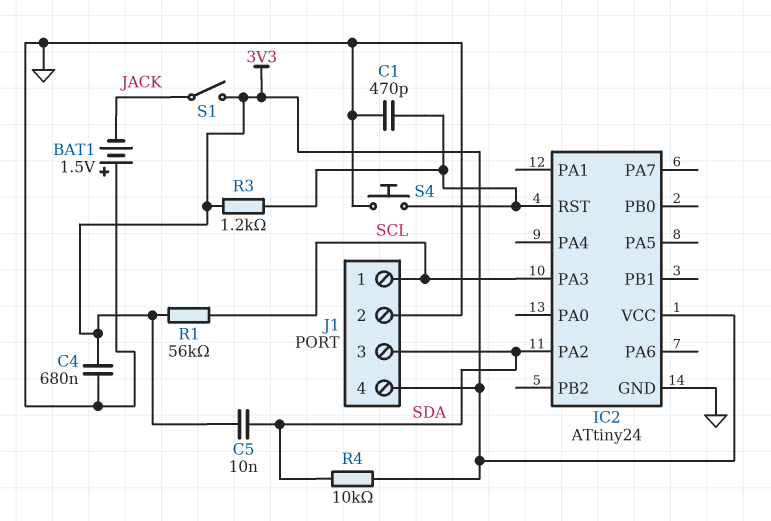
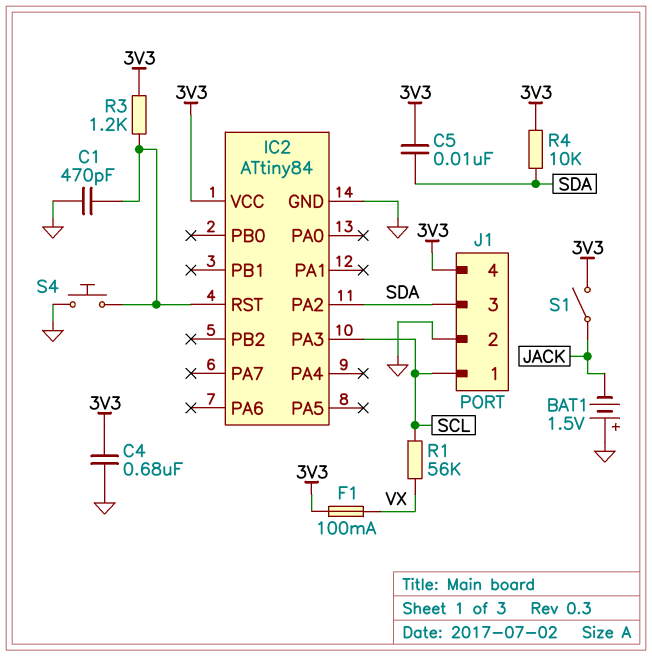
F1: none -> 100mA (3V3, VX)
IC2: ATtiny24 -> ATtiny84
R1: 56k (3V3, SCL) -> 56k (SCL, VX)

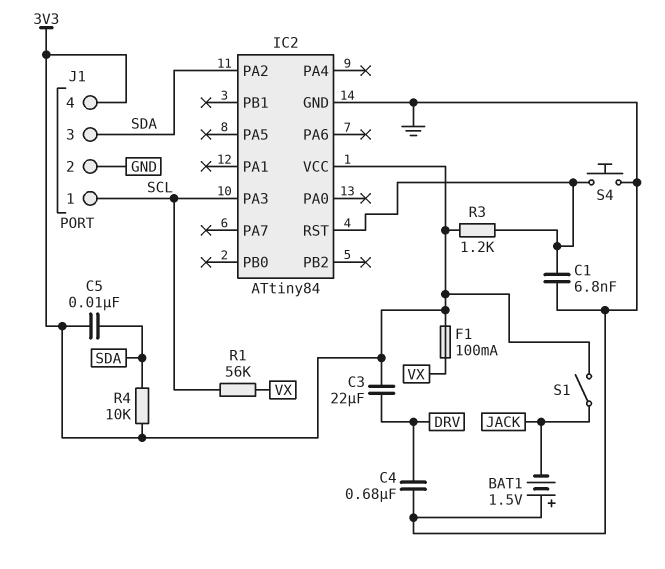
C1: 470pF (GND, IC2/RST) -> 6.8nF (GND, IC2/RST)
C3: none -> 22uF (3V3, DRV)
C4: 680nF (3V3, GND) -> 680nF (DRV, GND)

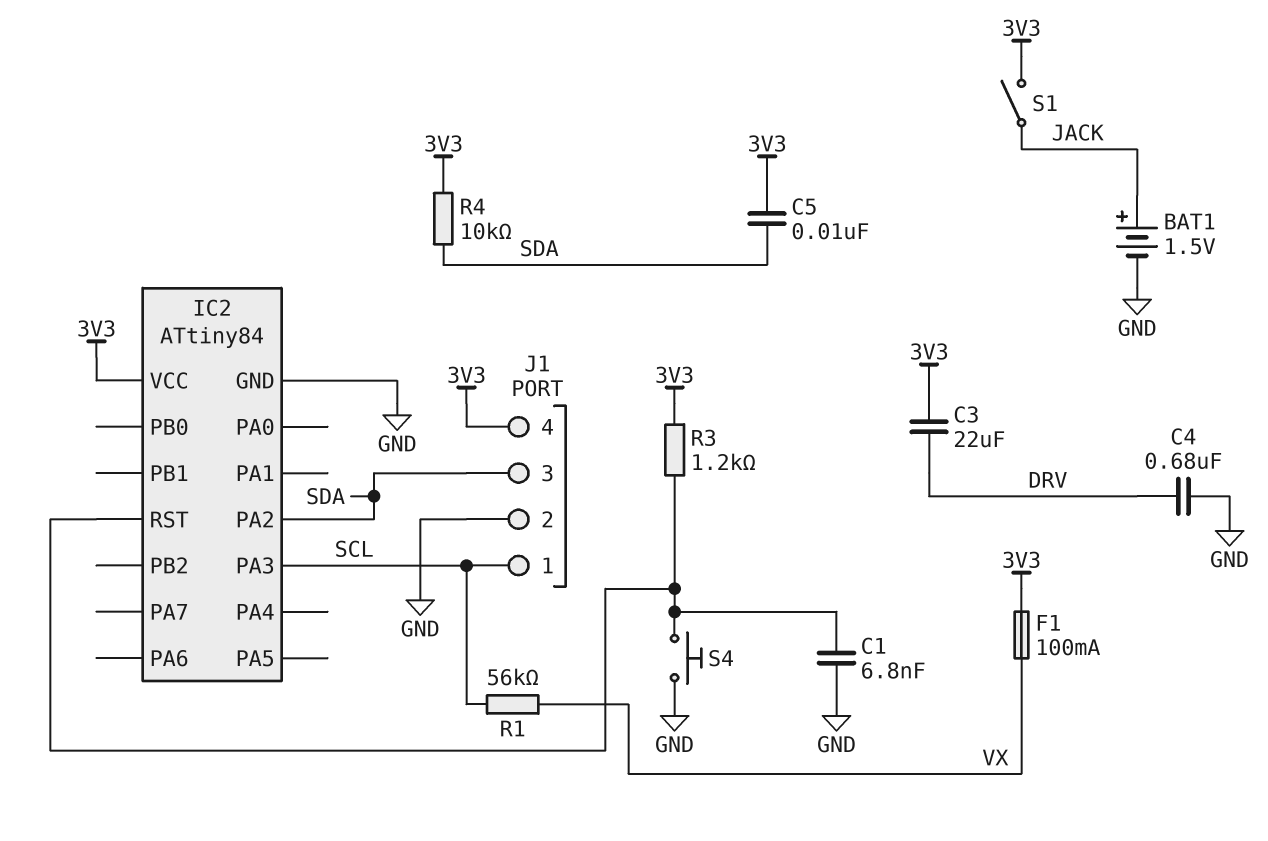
BAT1: 1.5V (plus GND, minus JACK) -> 1.5V (plus JACK, minus GND)

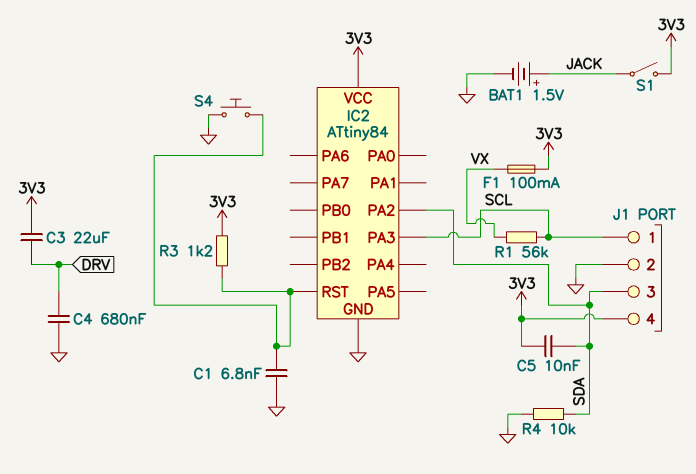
R4: 10k (3V3, SDA) -> 10k (GND, SDA)

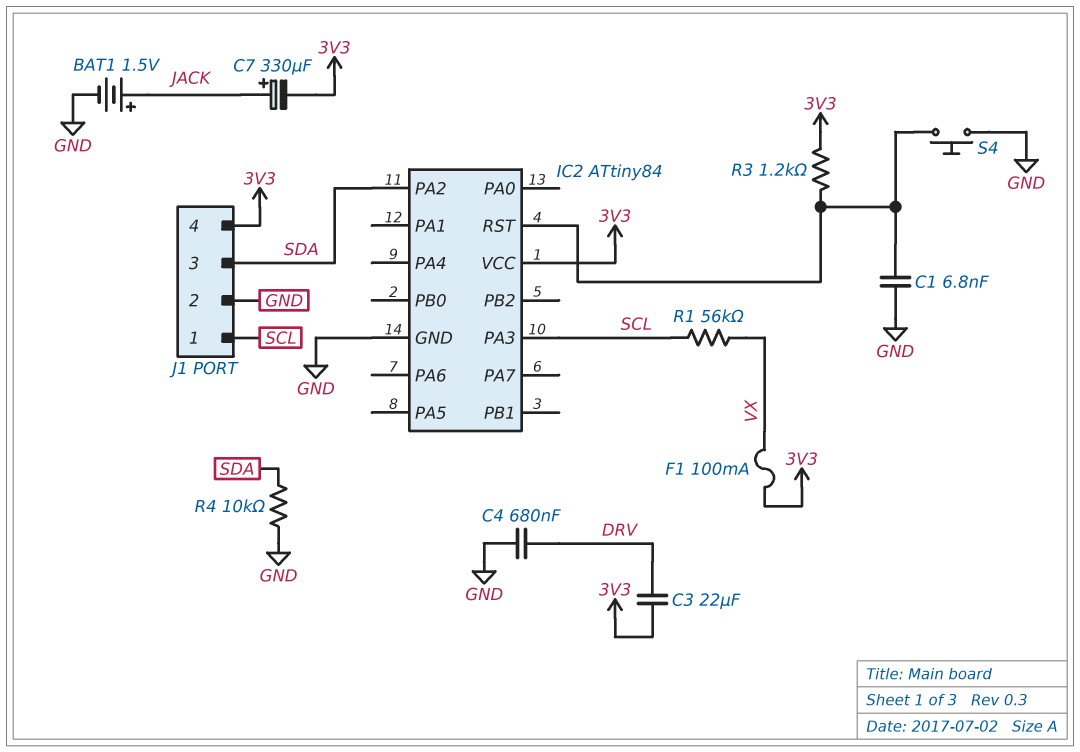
C5: 10nF (3V3, SDA) -> none
C7: none -> 330uF (plus JACK, minus 3V3)
S1: switch (3V3, JACK) -> none

